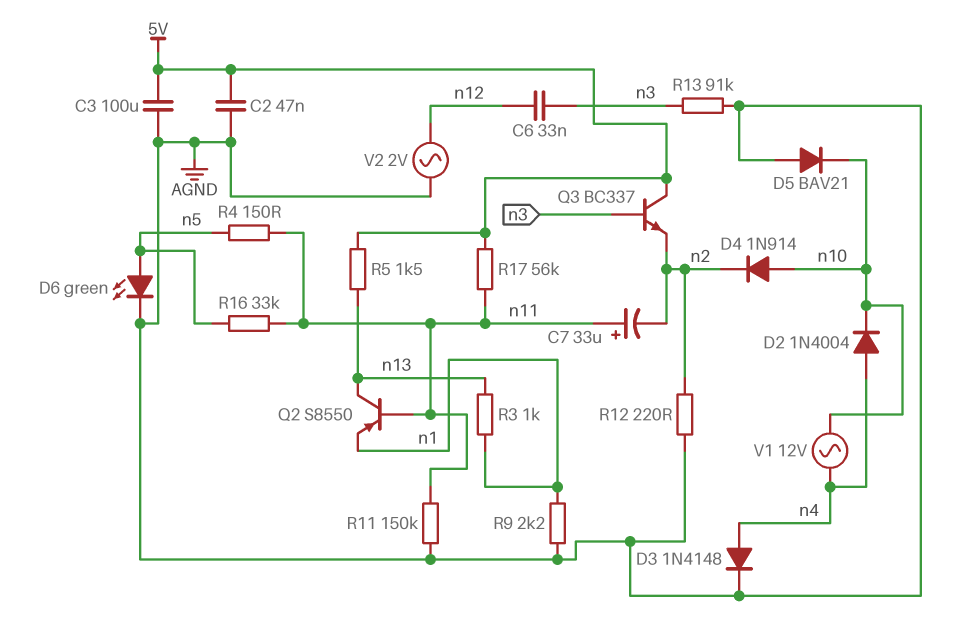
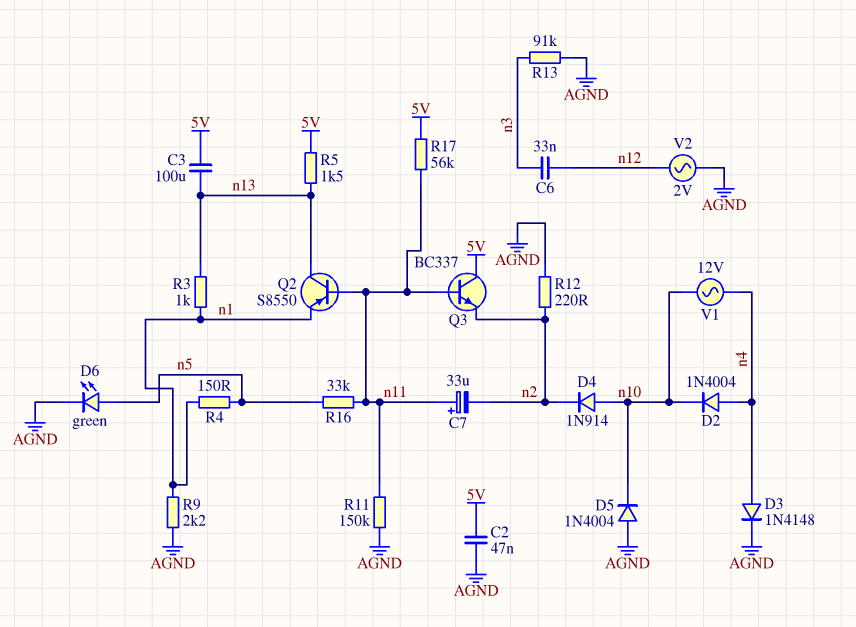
C3: 100uF (5V, AGND) -> 100uF (5V, n13)
D5: diode BAV21 (A AGND, K n10) -> diode 1N4004 (A AGND, K n10)
Q3: NPN BC337 (B n3, C 5V, E n2) -> NPN BC337 (B n11, C 5V, E n2)
R4: 150 (n5, n11) -> 150 (n1, n5)

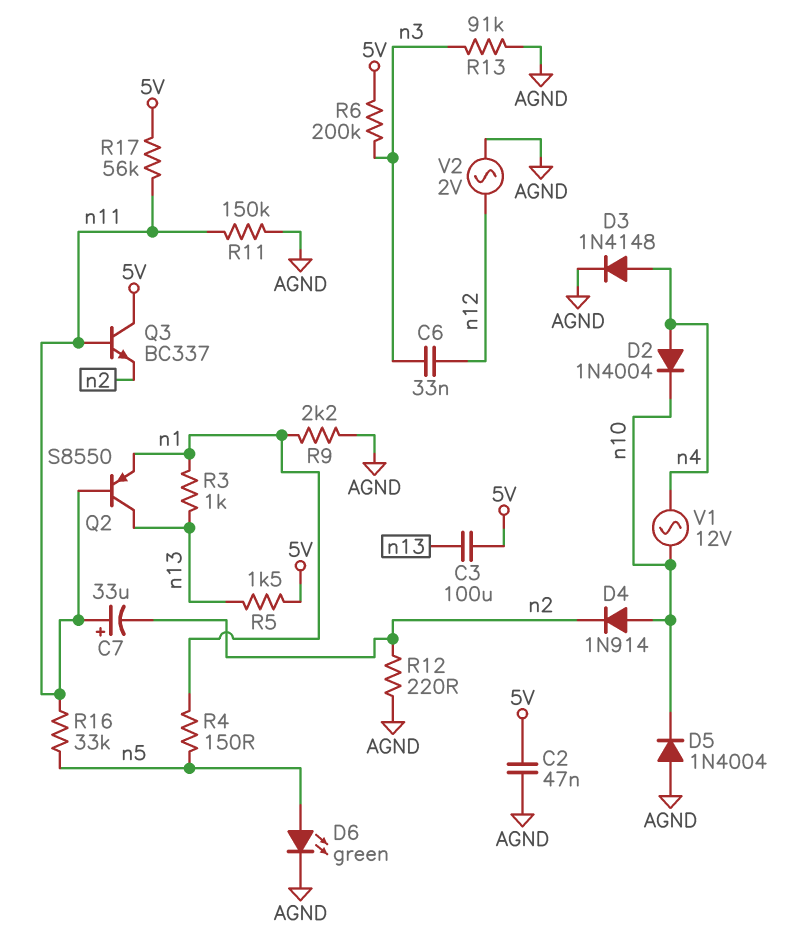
R6: none -> 200k (5V, n3)

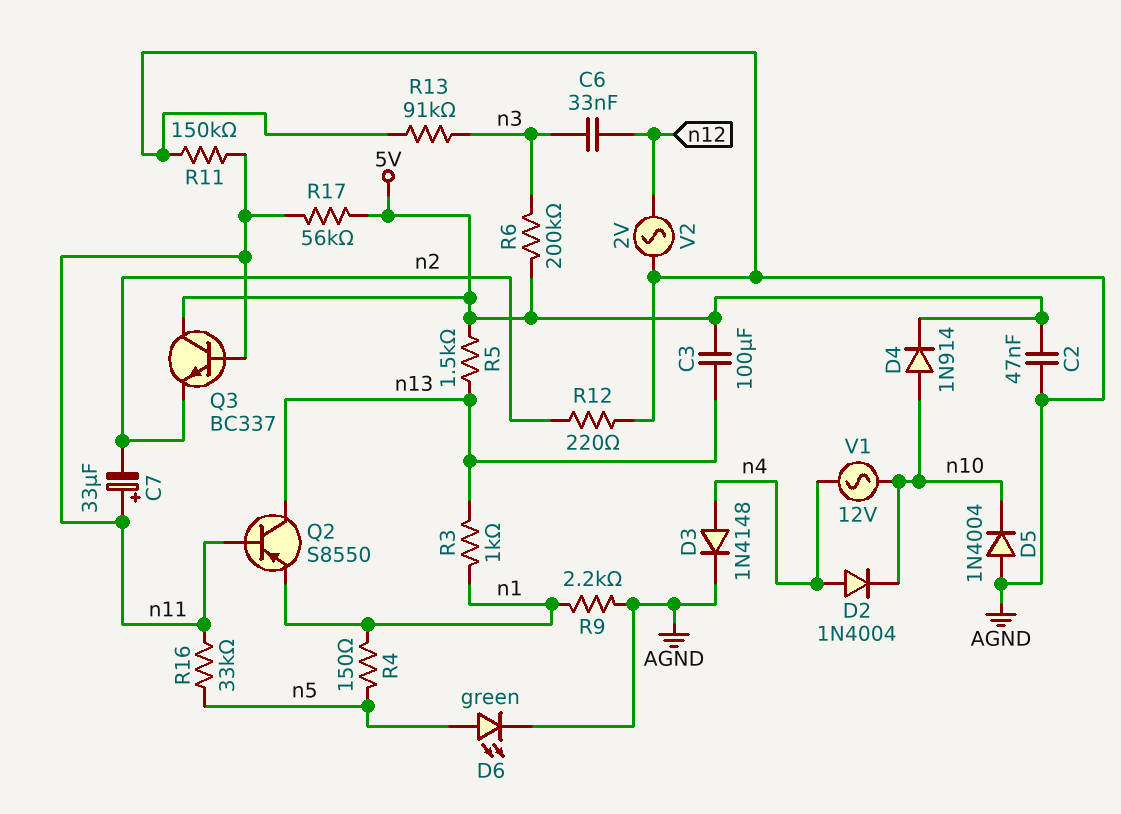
D4: diode 1N914 (A n10, K n2) -> diode 1N914 (A n10, K 5V)

